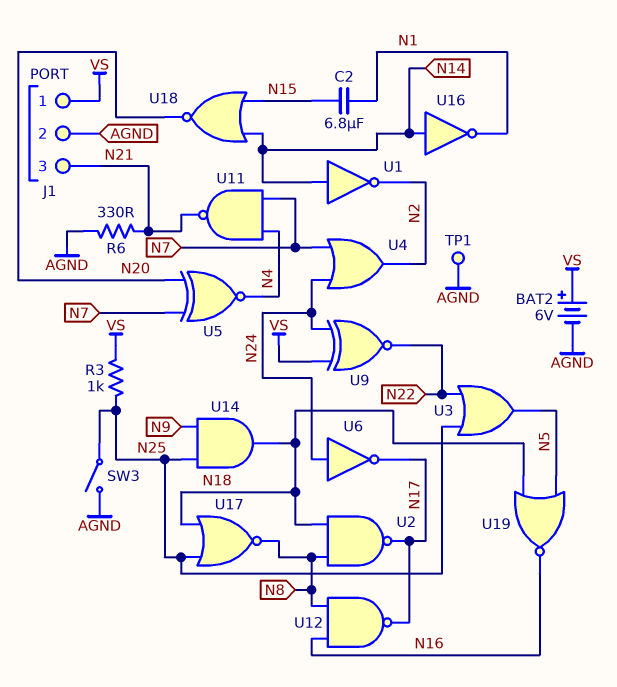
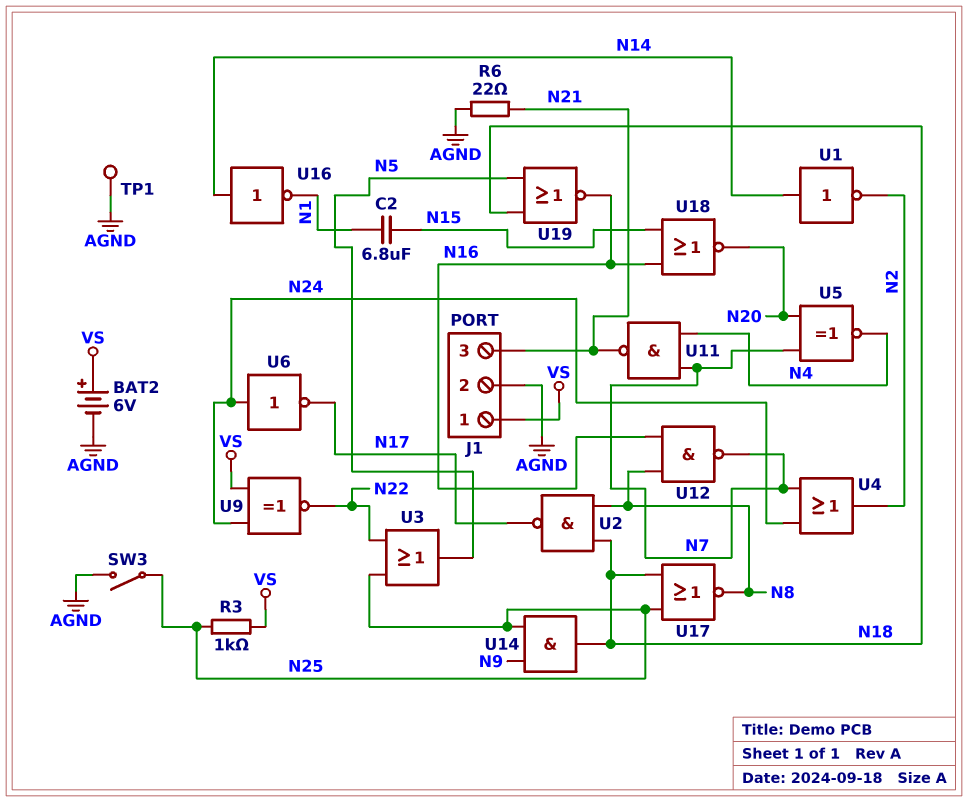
R6: 330 (AGND, N21) -> 22 (AGND, N21)
U12: NAND (in N8, in N16, out N17) -> NAND (in N8, in N16, out N7)
U18: NOR (in N14, in N15, out N20) -> NOR (in N15, in N16, out N20)

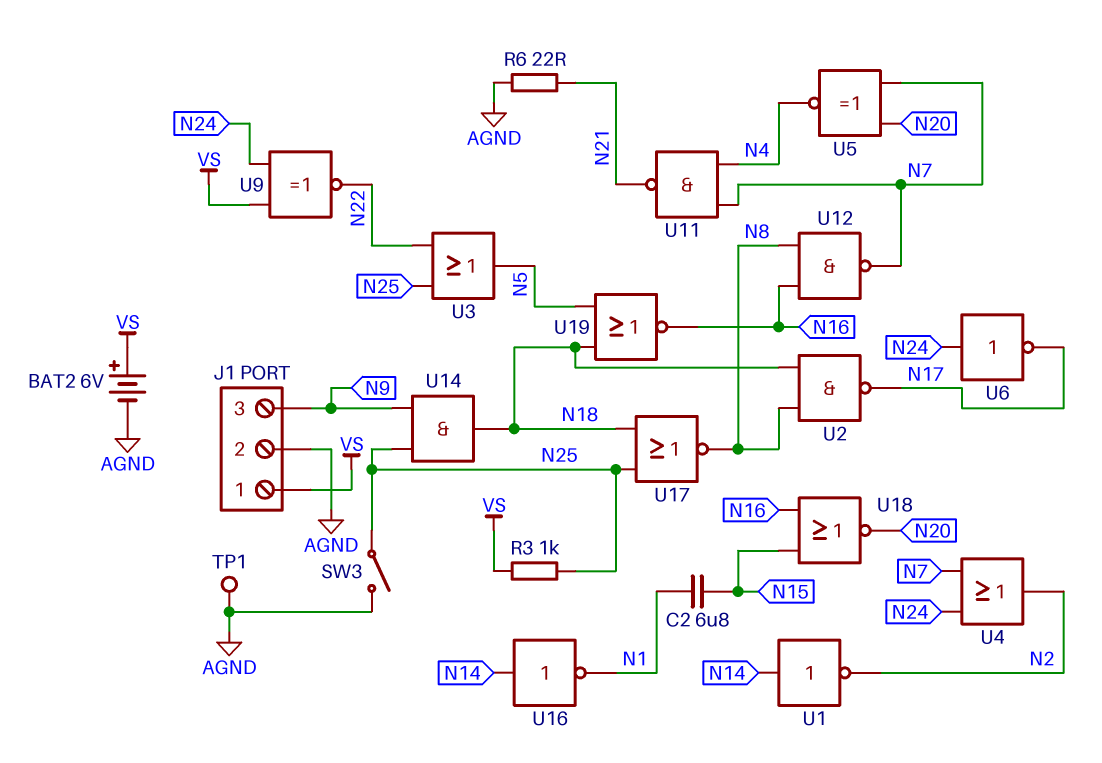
J1 pin 3: N21 -> N9

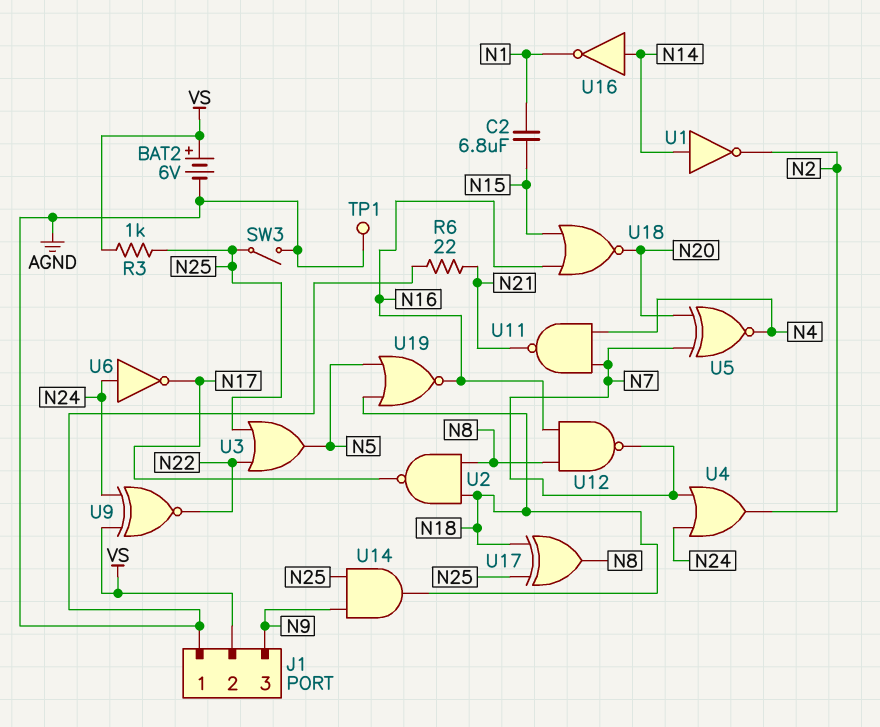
J1 pin 1: VS -> AGND
J1 pin 2: AGND -> VS
U17: NOR (in N18, in N25, out N8) -> XOR (in N18, in N25, out N8)

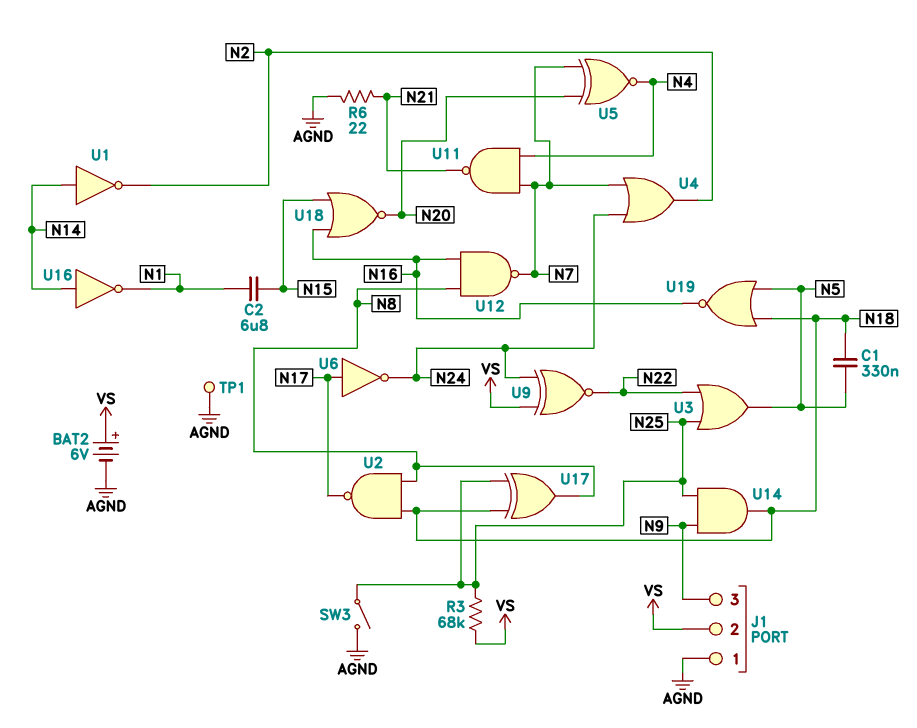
C1: none -> 330nF (N5, N18)
R3: 1k (N25, VS) -> 68k (N25, VS)
U6: NOT (in N24, out N17) -> NOT (in N17, out N24)

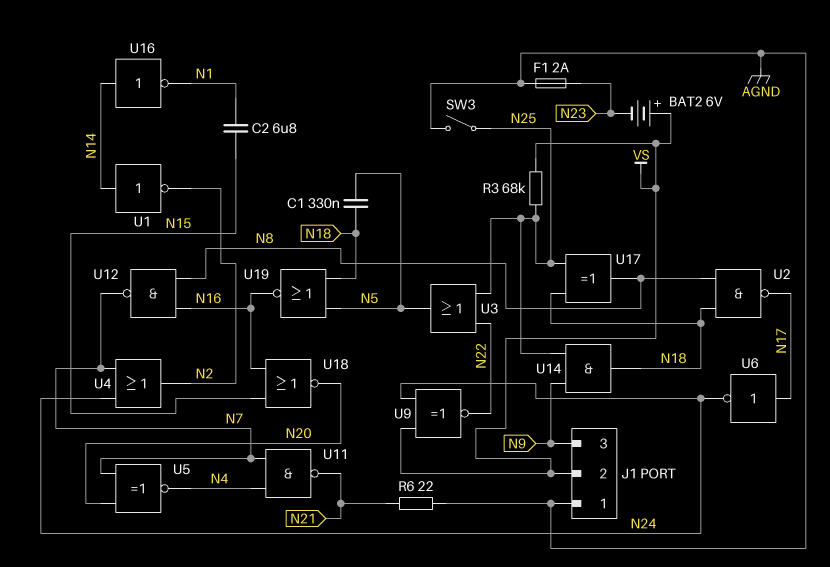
BAT2: 6V (plus VS, minus AGND) -> 6V (plus VS, minus N23)
F1: none -> 2A (AGND, N23)
TP1: test point (AGND) -> none

